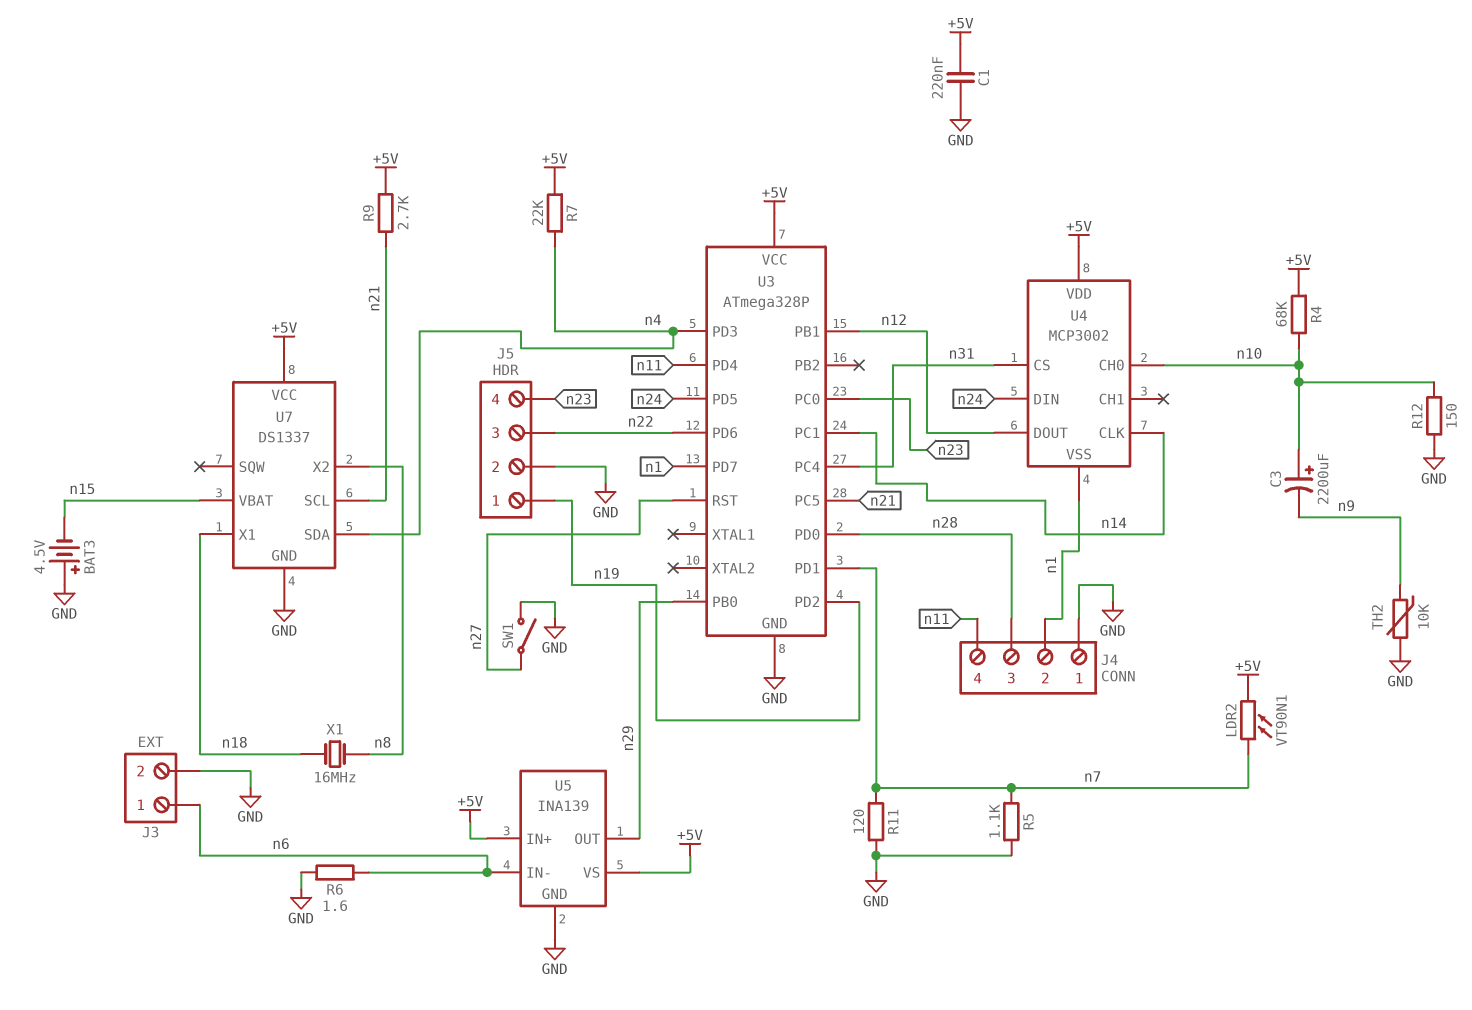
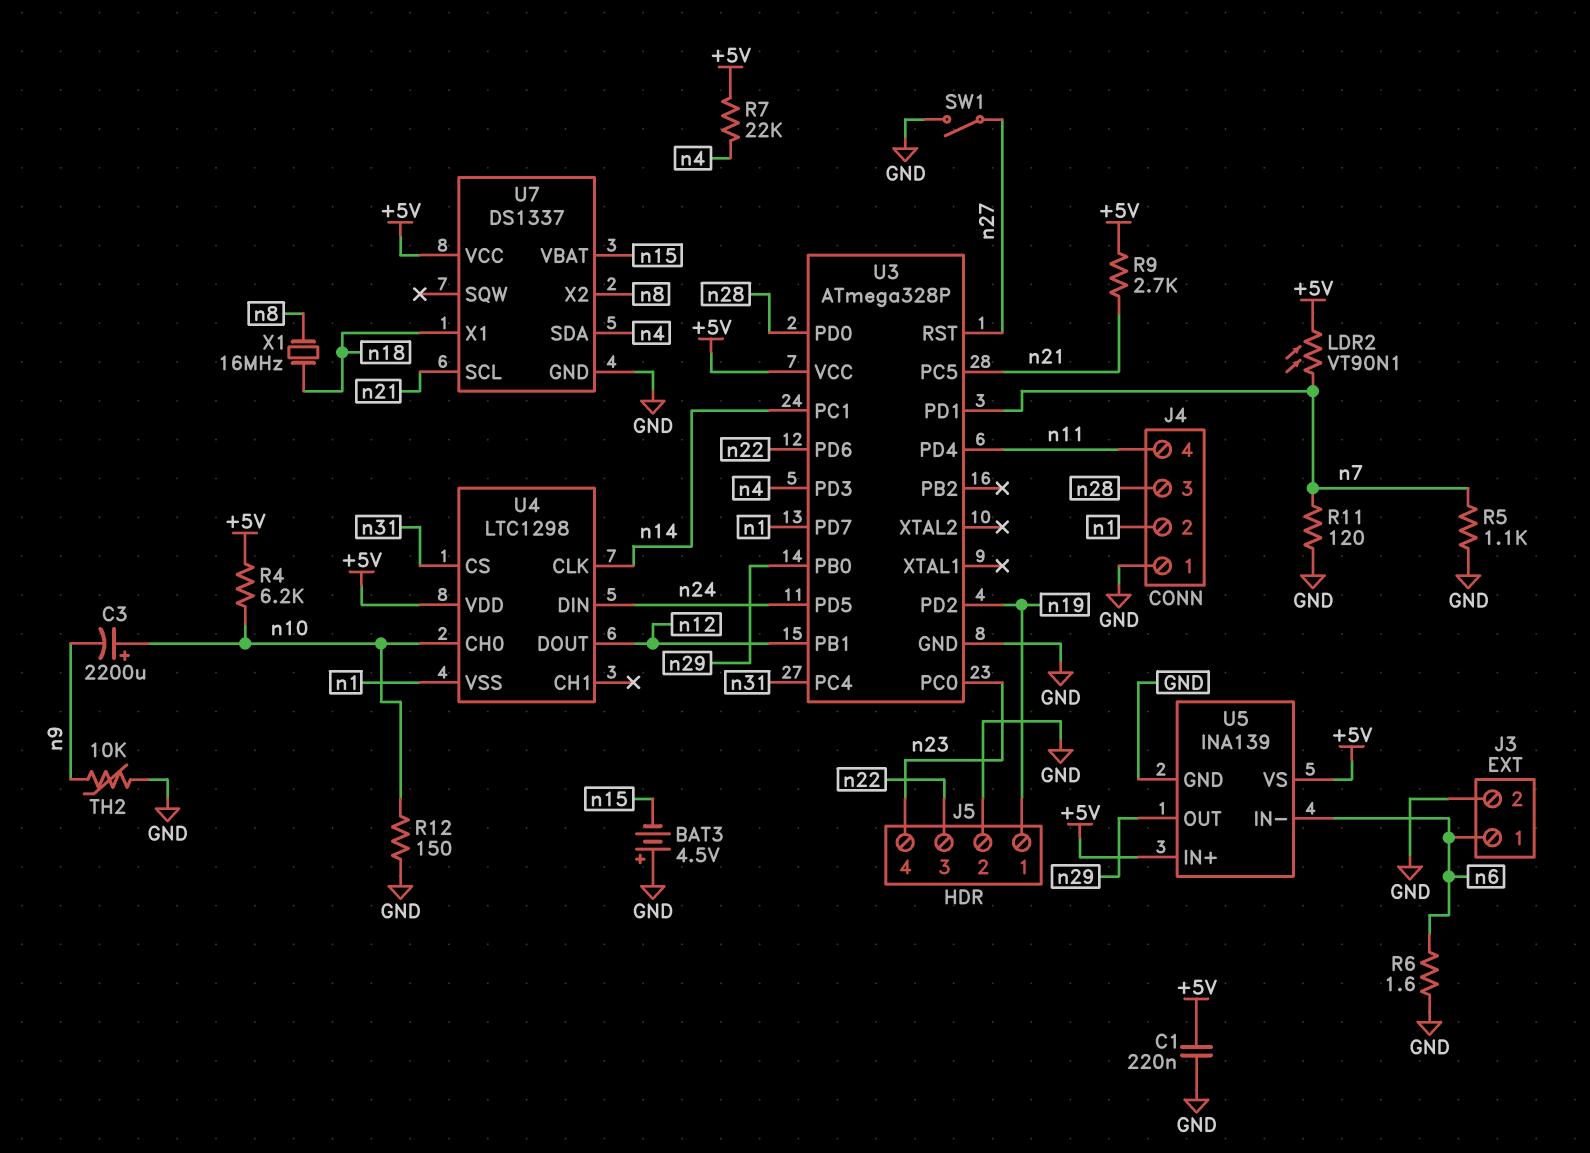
R4: 68k (+5V, n10) -> 6.2k (+5V, n10)
U4: MCP3002 -> LTC1298

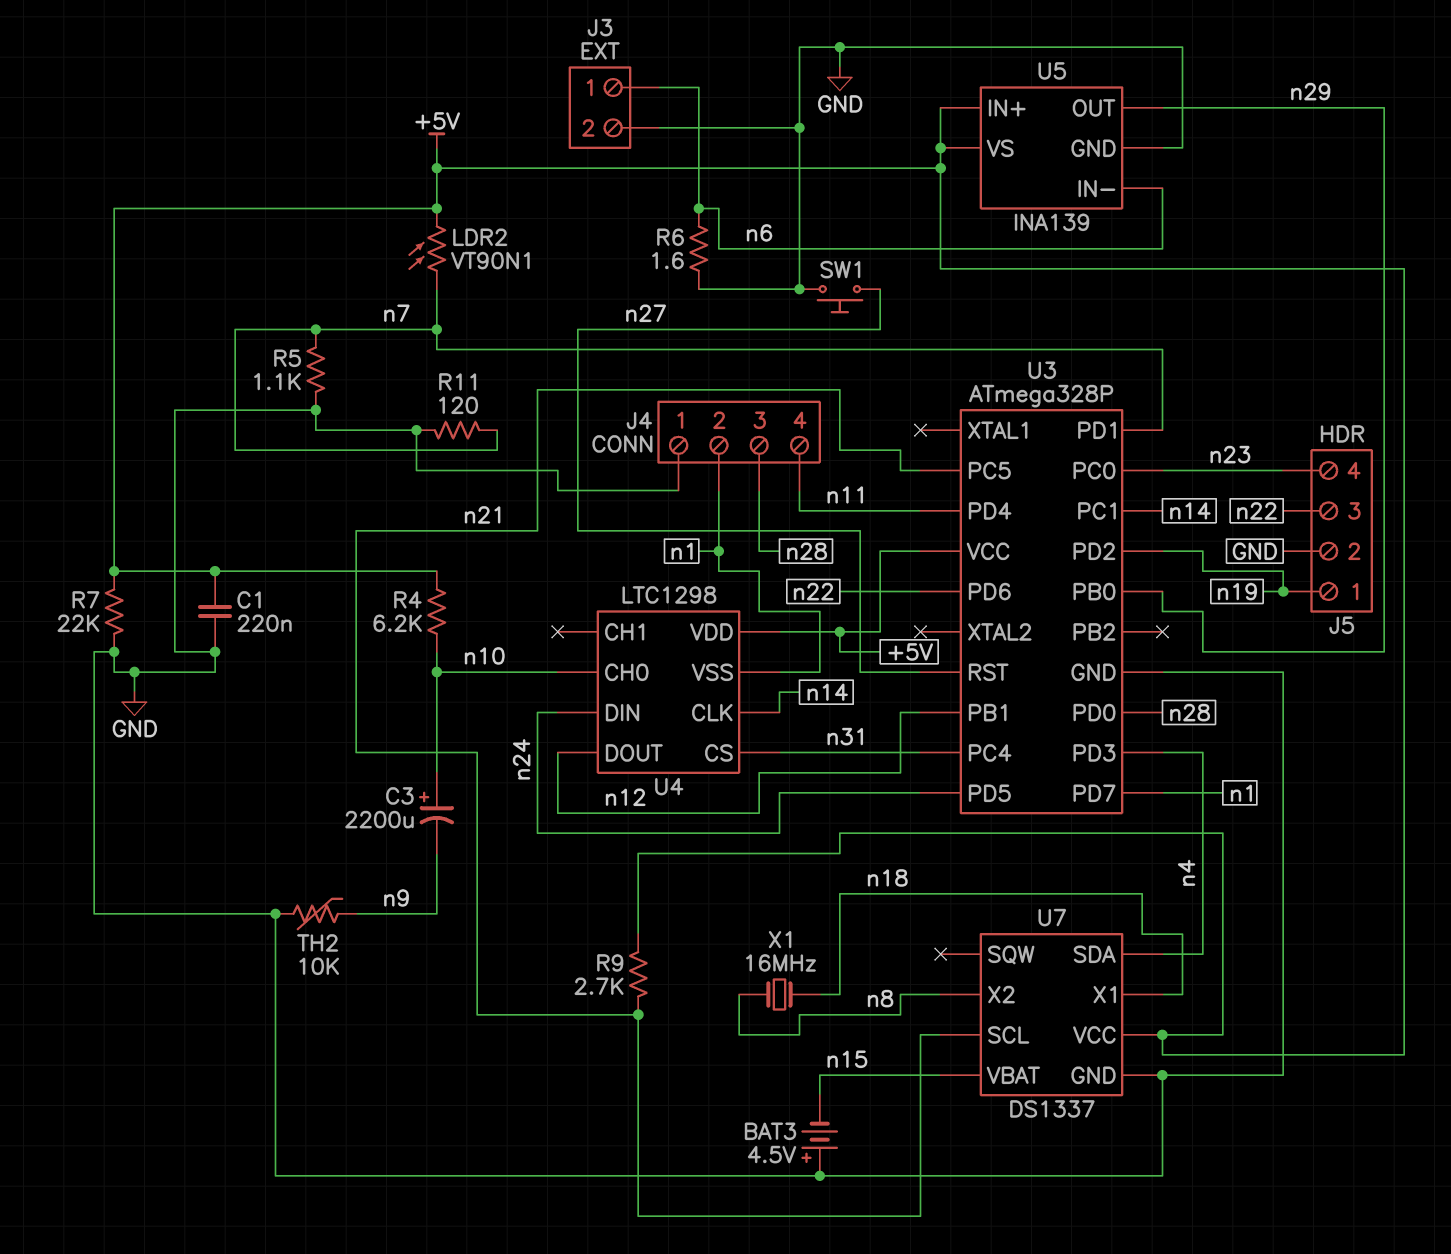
R7: 22k (+5V, n4) -> 22k (+5V, GND)
R12: 150 (GND, n10) -> none
SW1: switch (GND, n27) -> button (GND, n27)

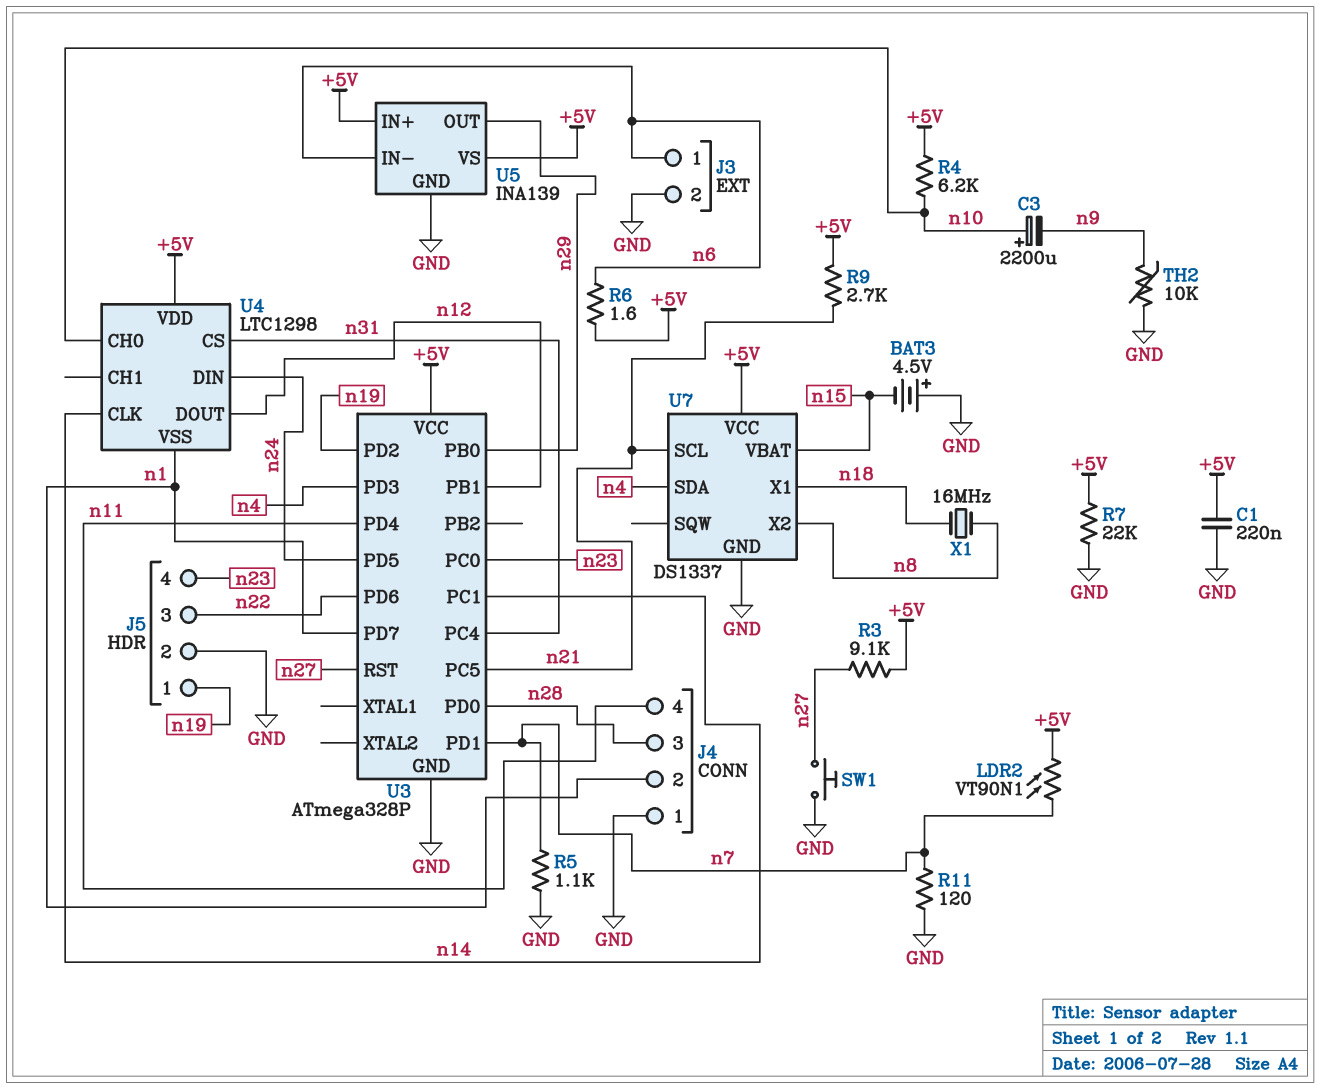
R3: none -> 9.1k (+5V, n27)
R6: 1.6 (GND, n6) -> 1.6 (+5V, n6)

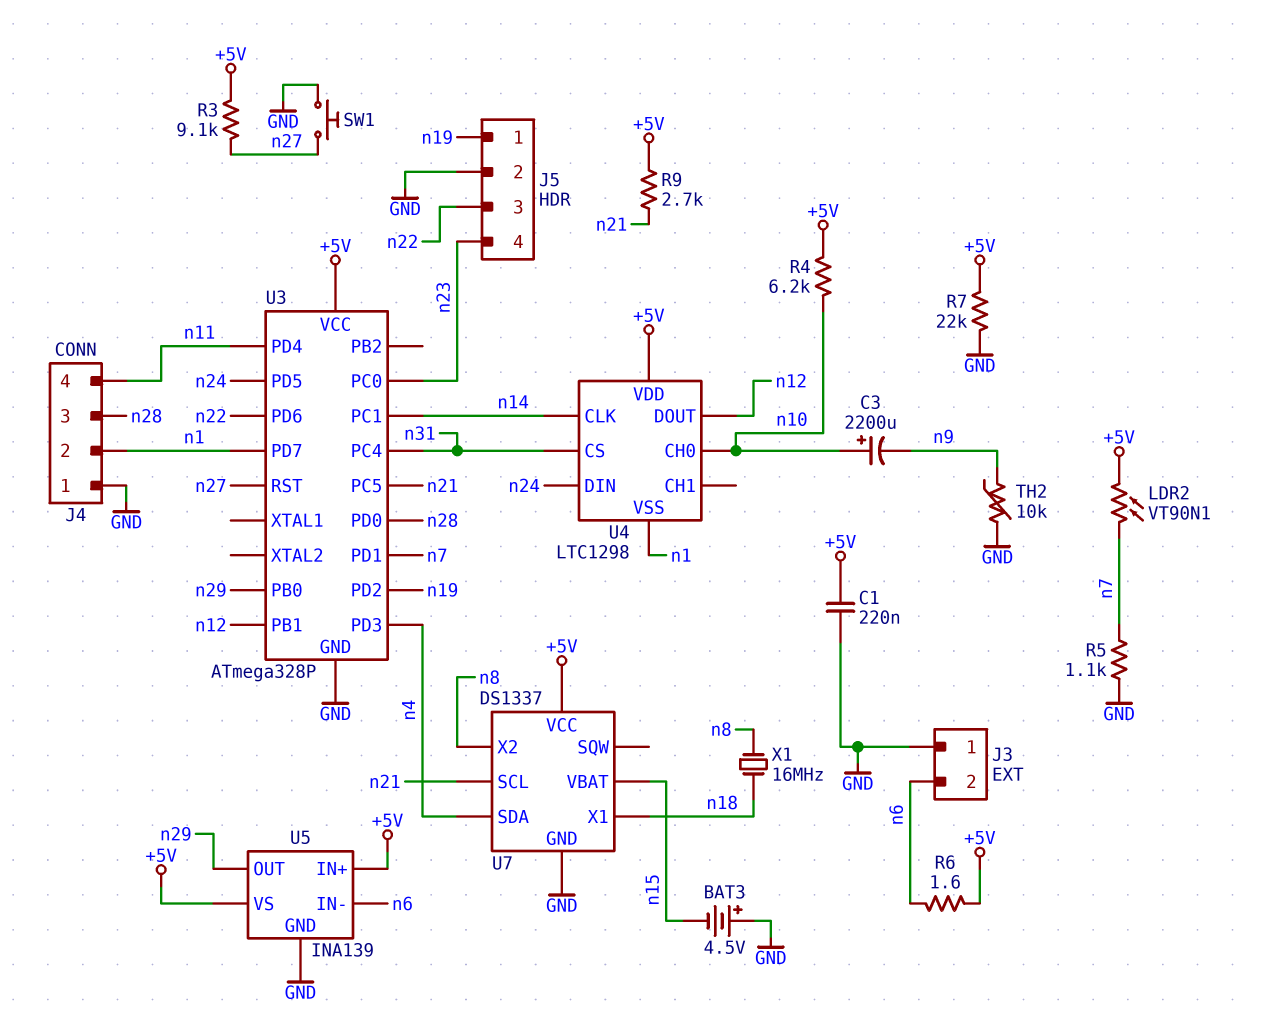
J3 pin 1: n6 -> GND
J3 pin 2: GND -> n6
R11: 120 (GND, n7) -> none

